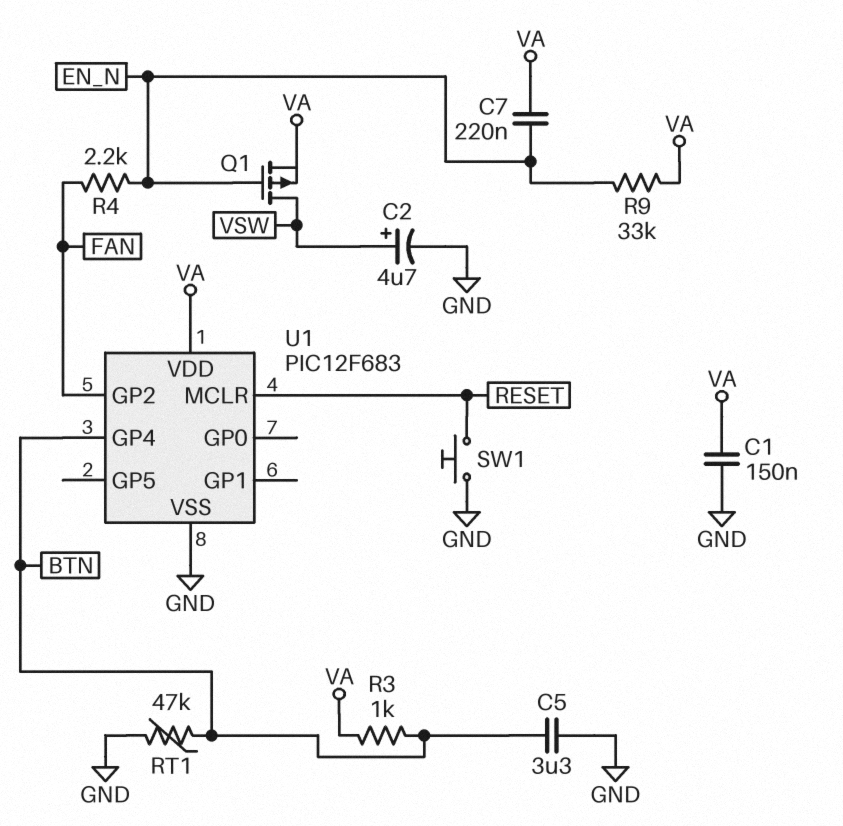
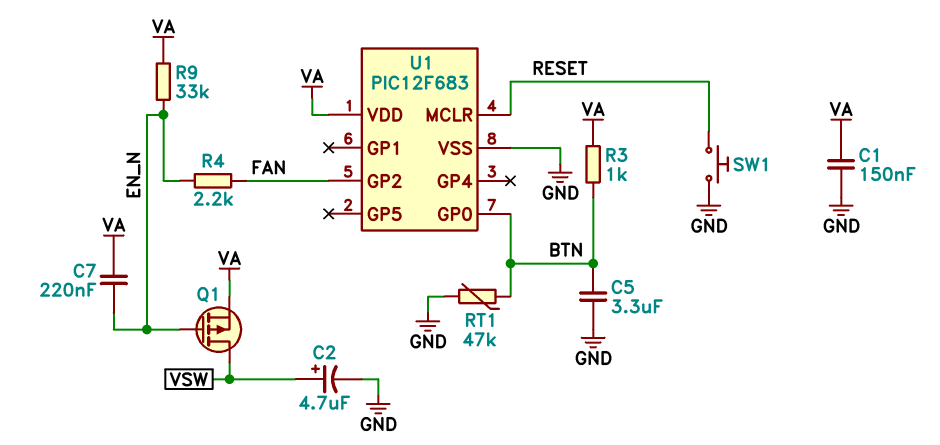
U1 pin GP0: none -> BTN
U1 pin GP4: BTN -> none

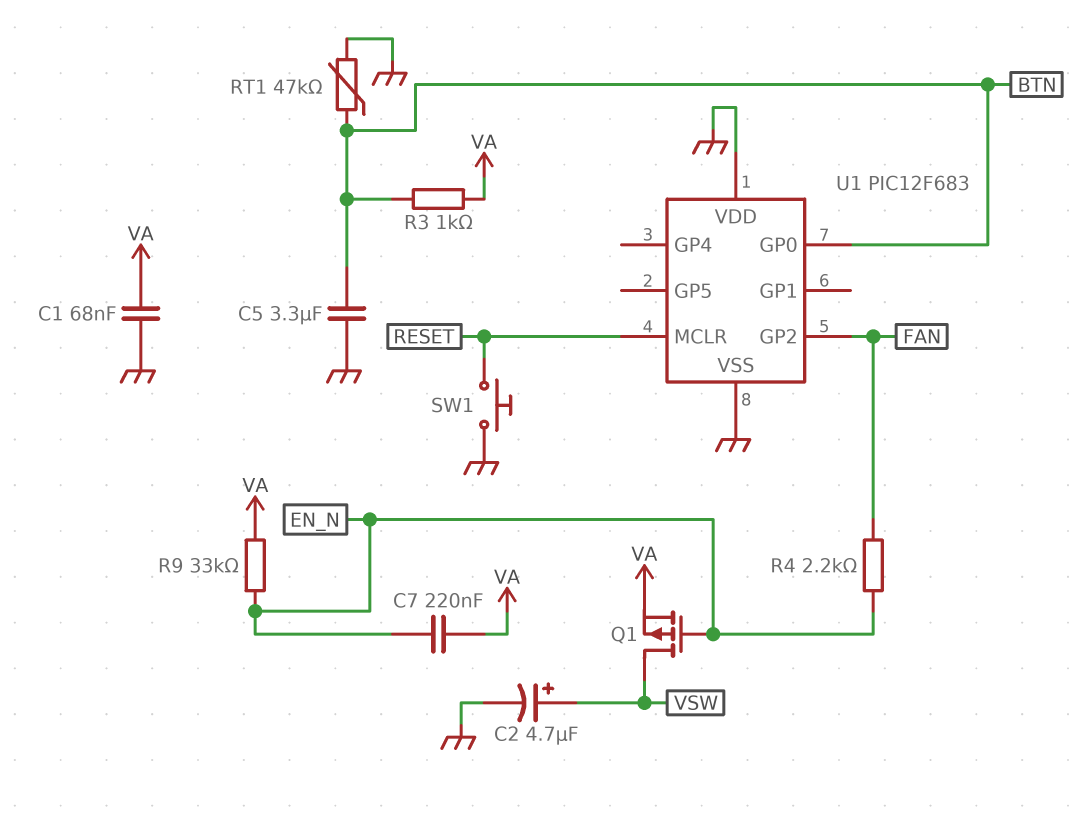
C1: 150nF (GND, VA) -> 68nF (GND, VA)
U1 pin VDD: VA -> GND

